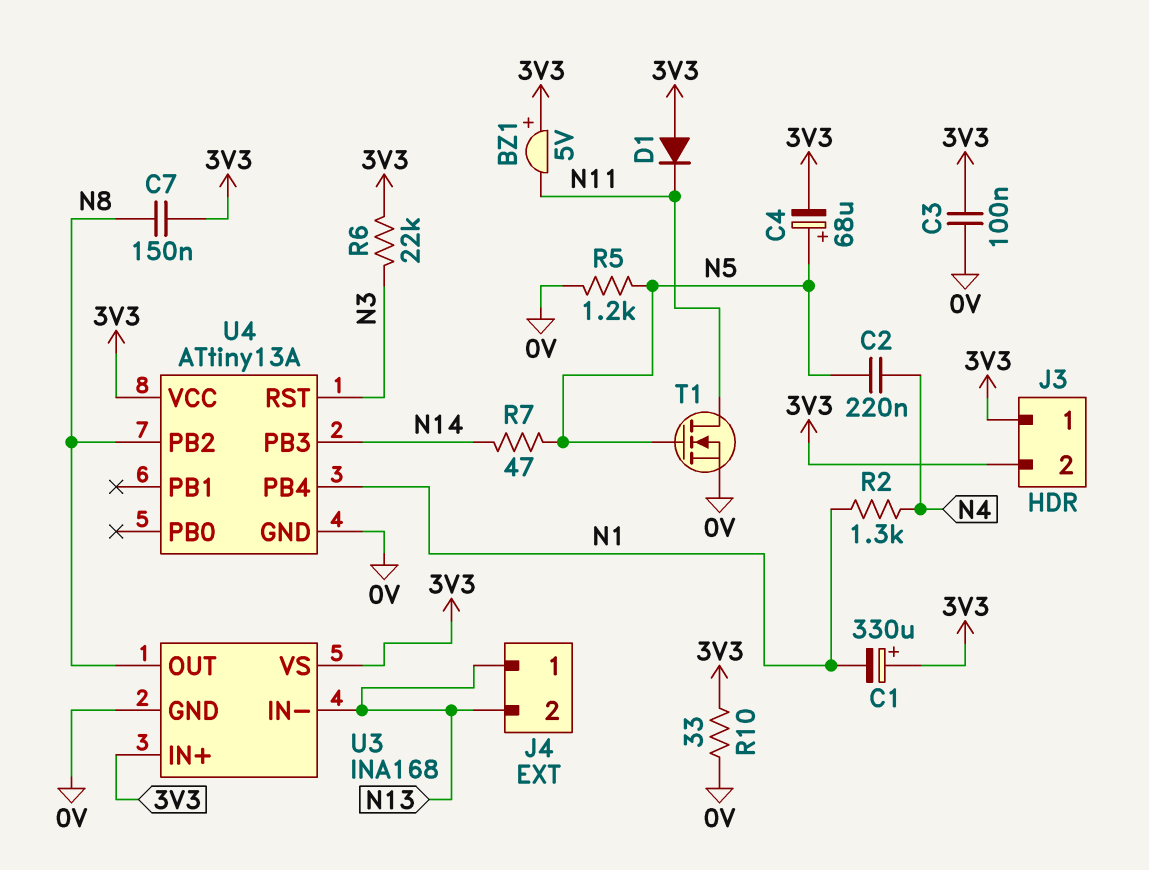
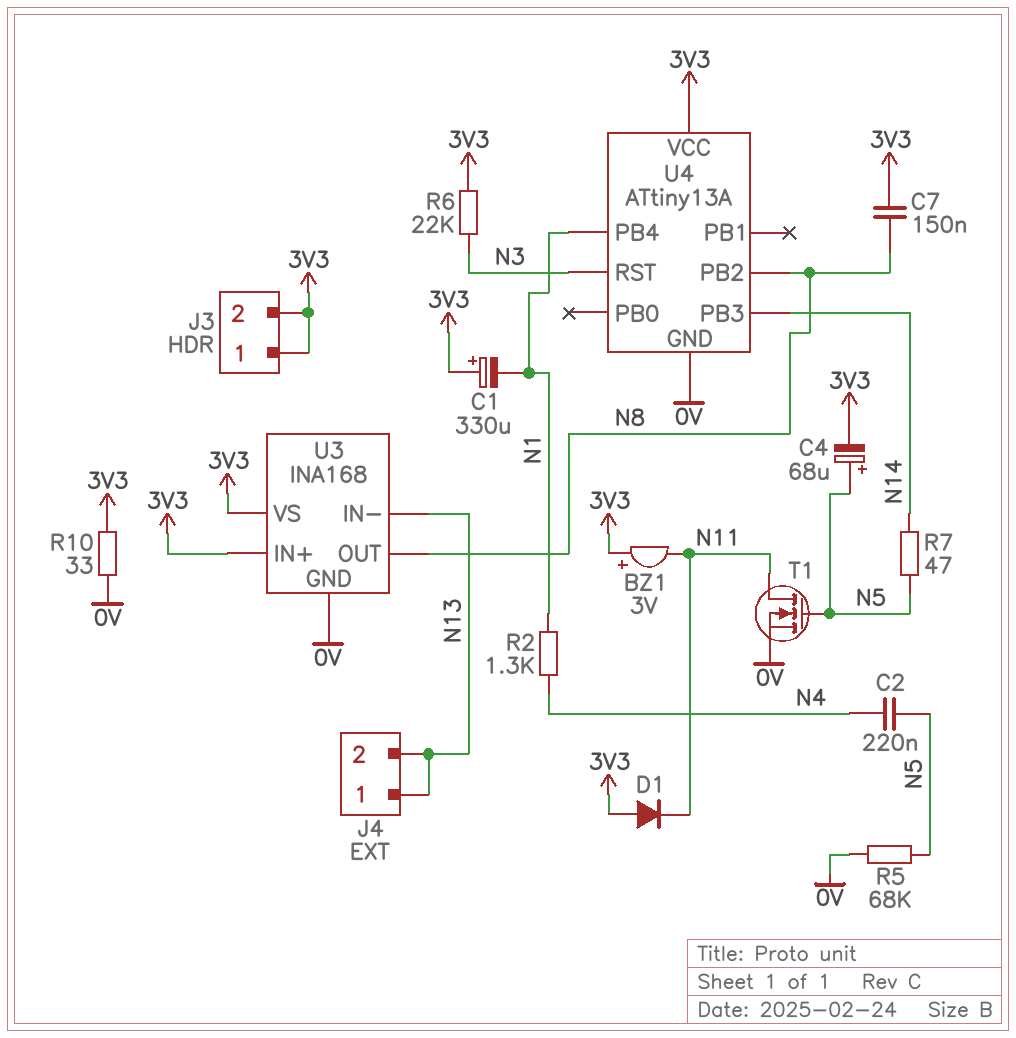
BZ1: buzzer 5V (plus 3V3, minus N11) -> buzzer 3V (plus 3V3, minus N11)
C3: 100nF (0V, 3V3) -> none
R5: 1.2k (0V, N5) -> 68k (0V, N5)

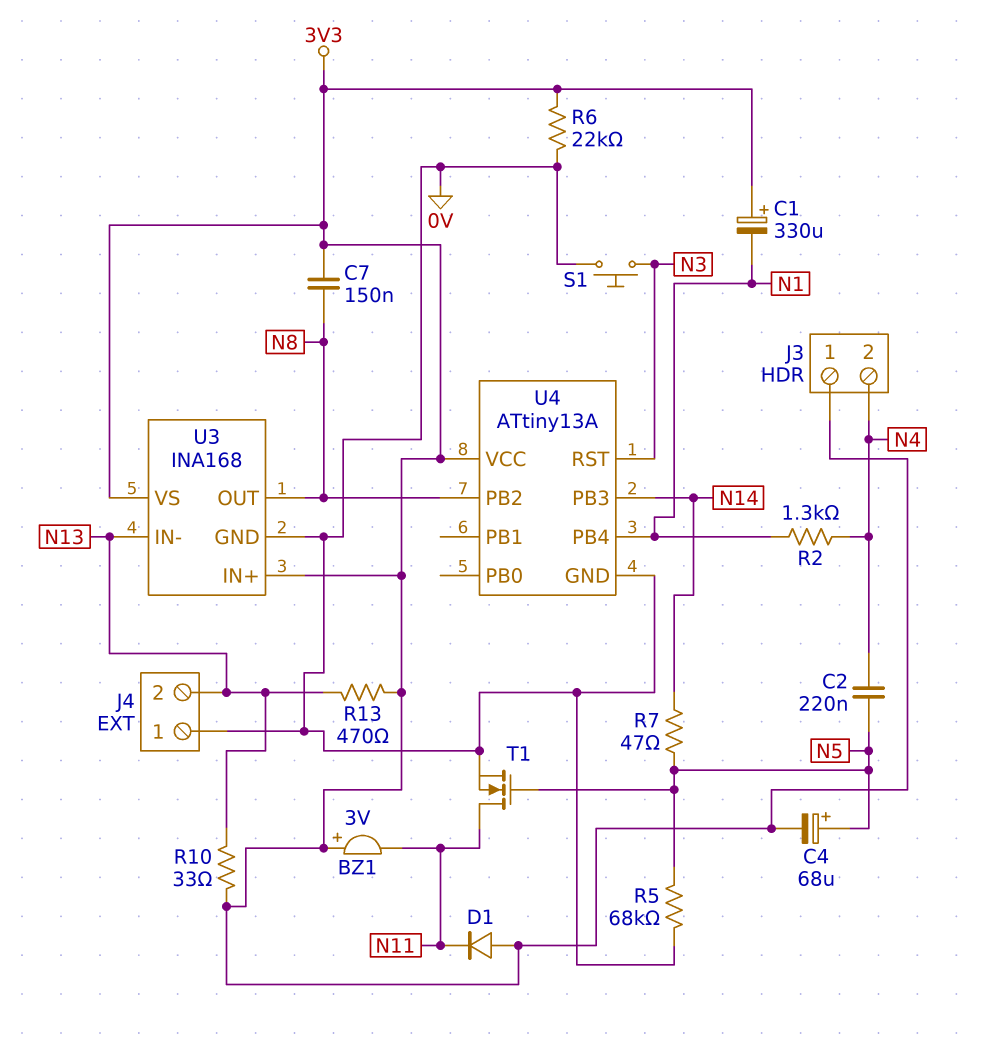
J3 pin 2: 3V3 -> N4
J4 pin 1: N13 -> 0V
R6: 22k (3V3, N3) -> 22k (0V, 3V3)
R10: 33 (0V, 3V3) -> 33 (3V3, N13)
R13: none -> 470 (3V3, N13)
S1: none -> button (0V, N3)

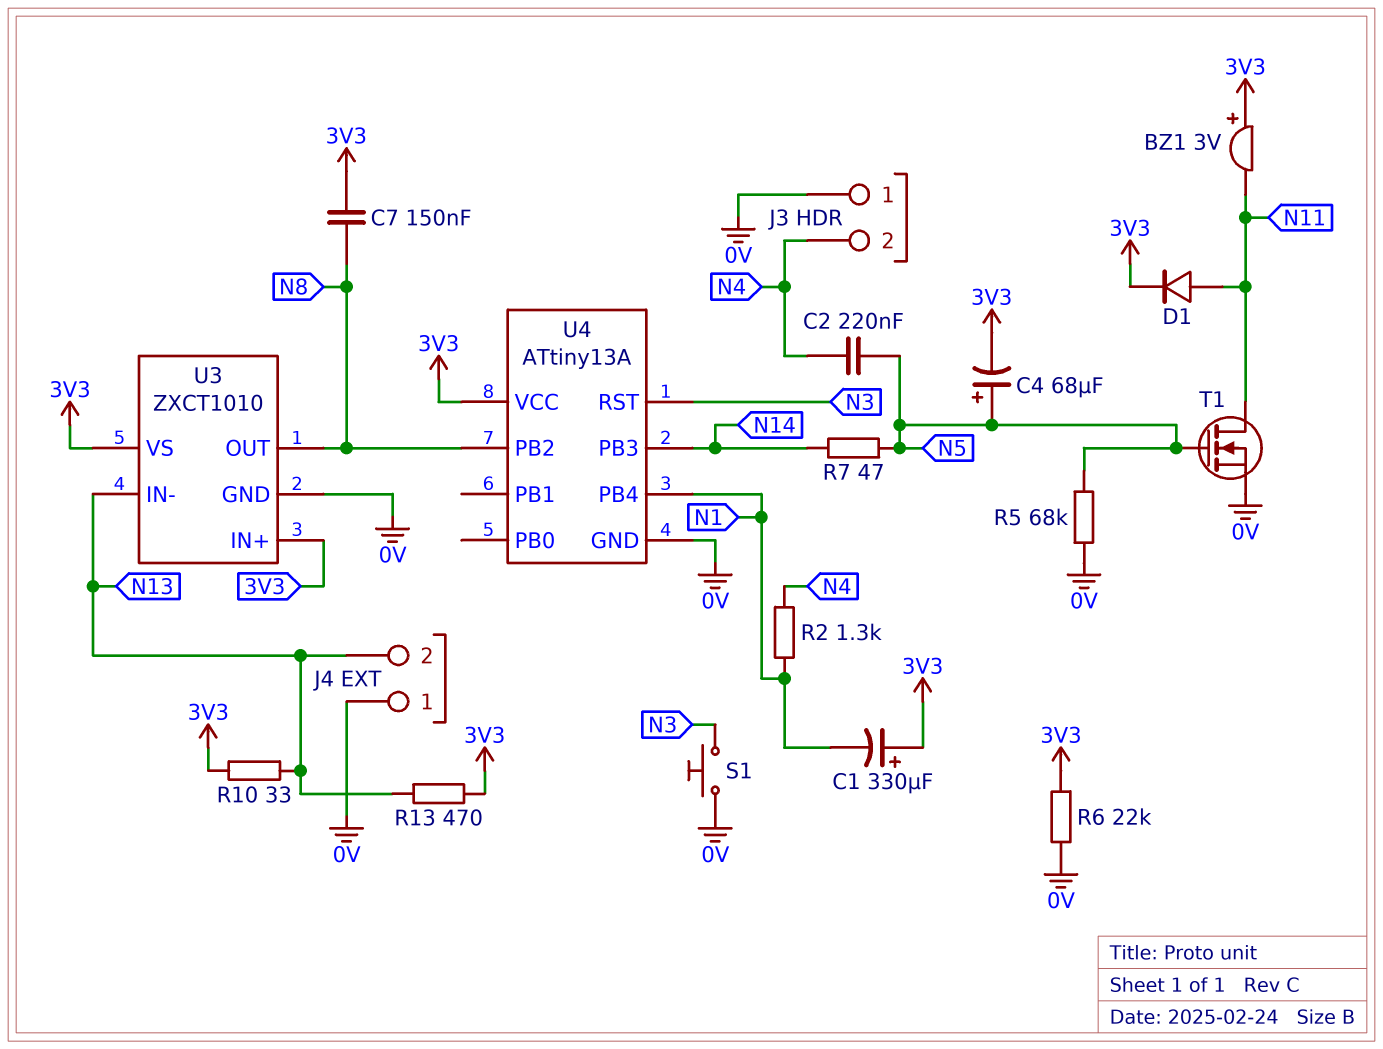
D1: diode (A 3V3, K N11) -> diode (A N11, K 3V3)
J3 pin 1: 3V3 -> 0V
U3: INA168 -> ZXCT1010

